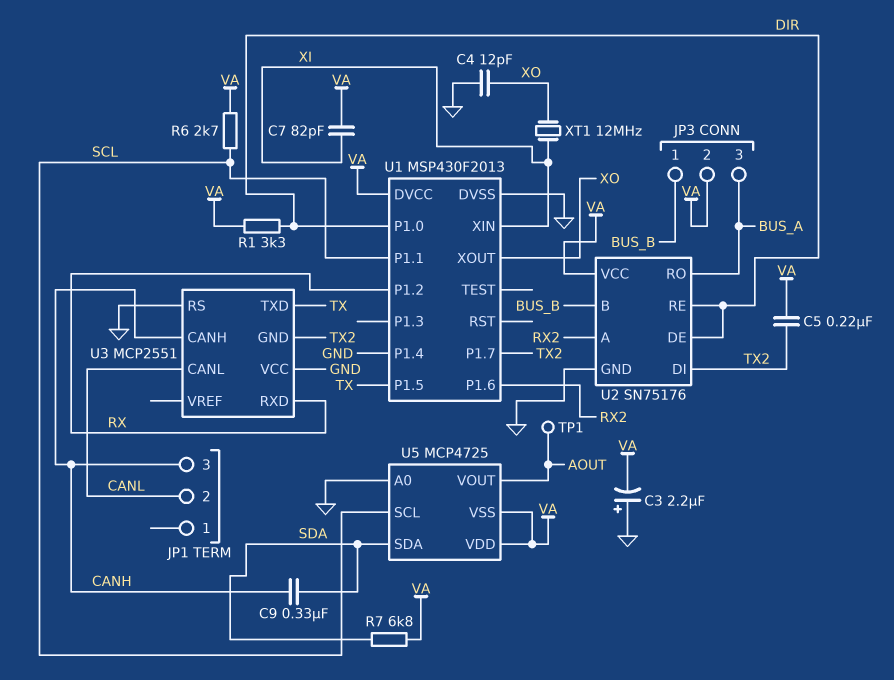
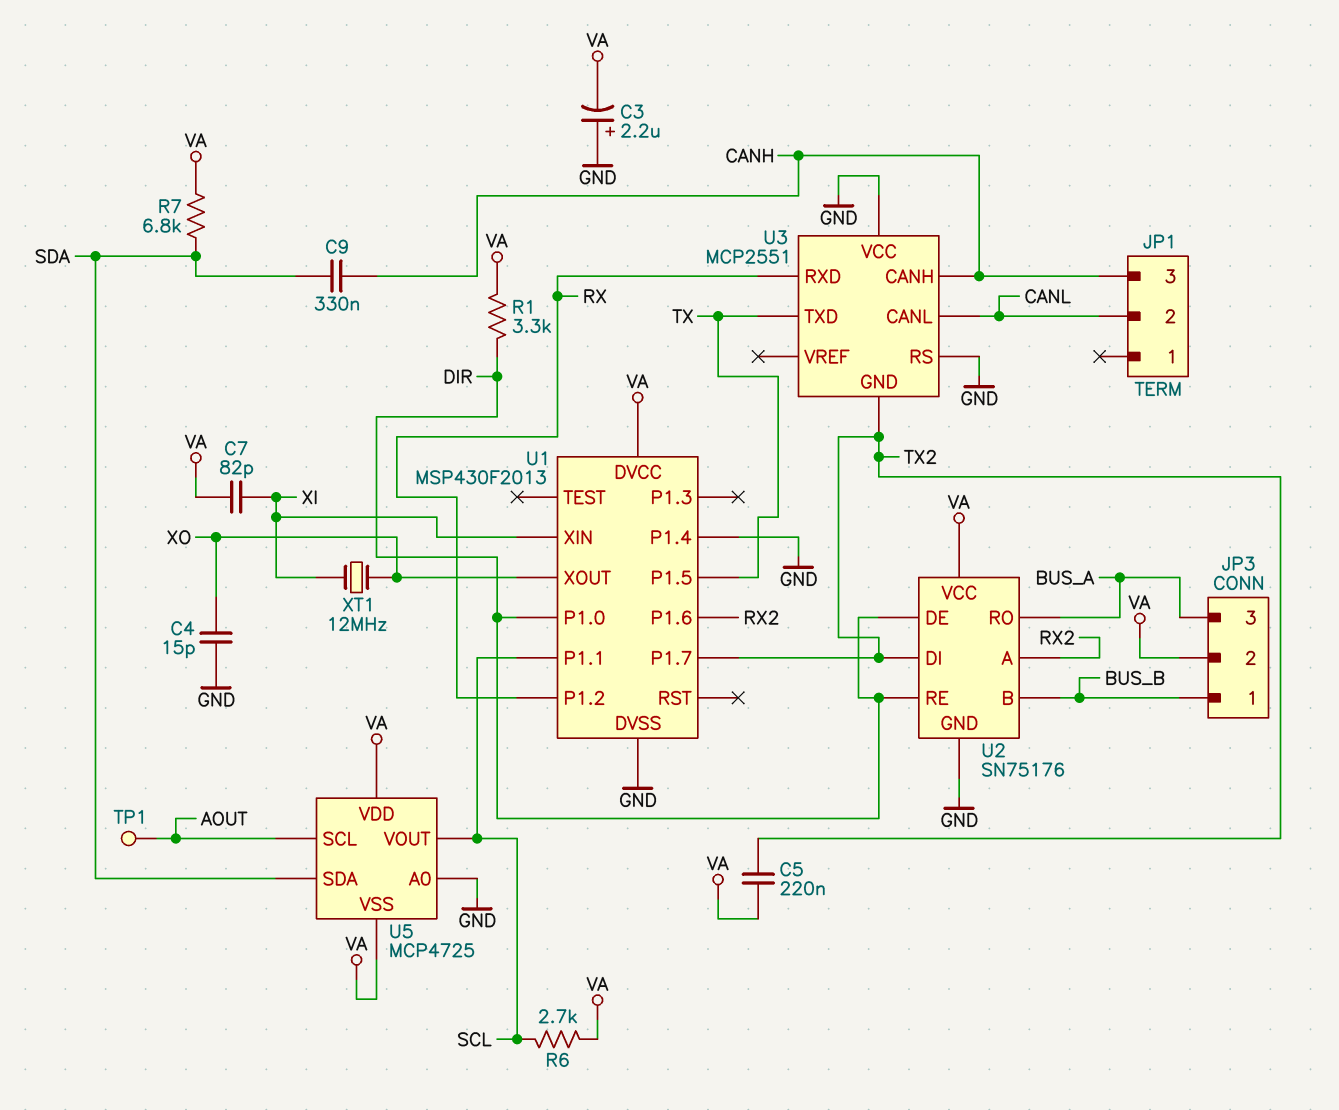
C4: 12pF (GND, XO) -> 15pF (GND, XO)
U5 pin SCL: SCL -> AOUT
U5 pin VOUT: AOUT -> SCL

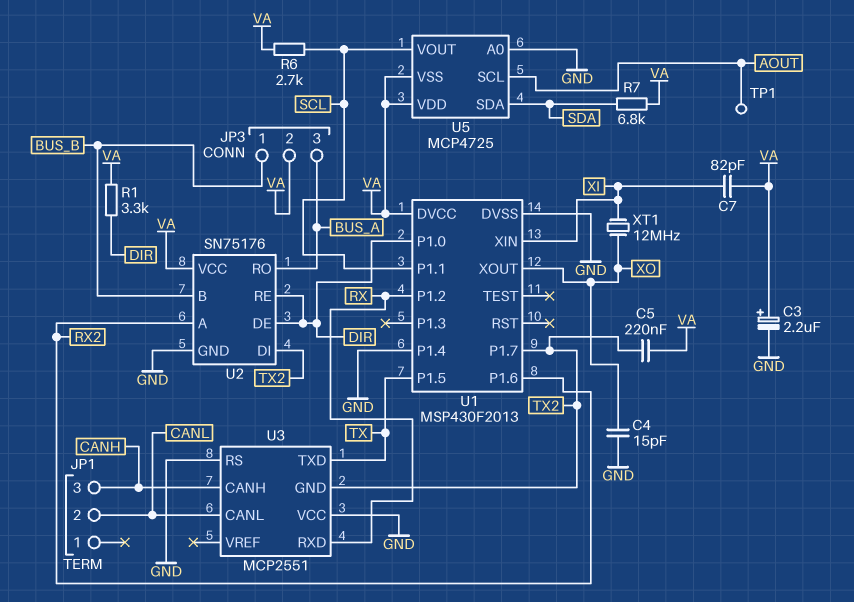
C3: 2.2uF (plus GND, minus VA) -> 2.2uF (plus VA, minus GND)
C9: 330nF (CANH, SDA) -> none

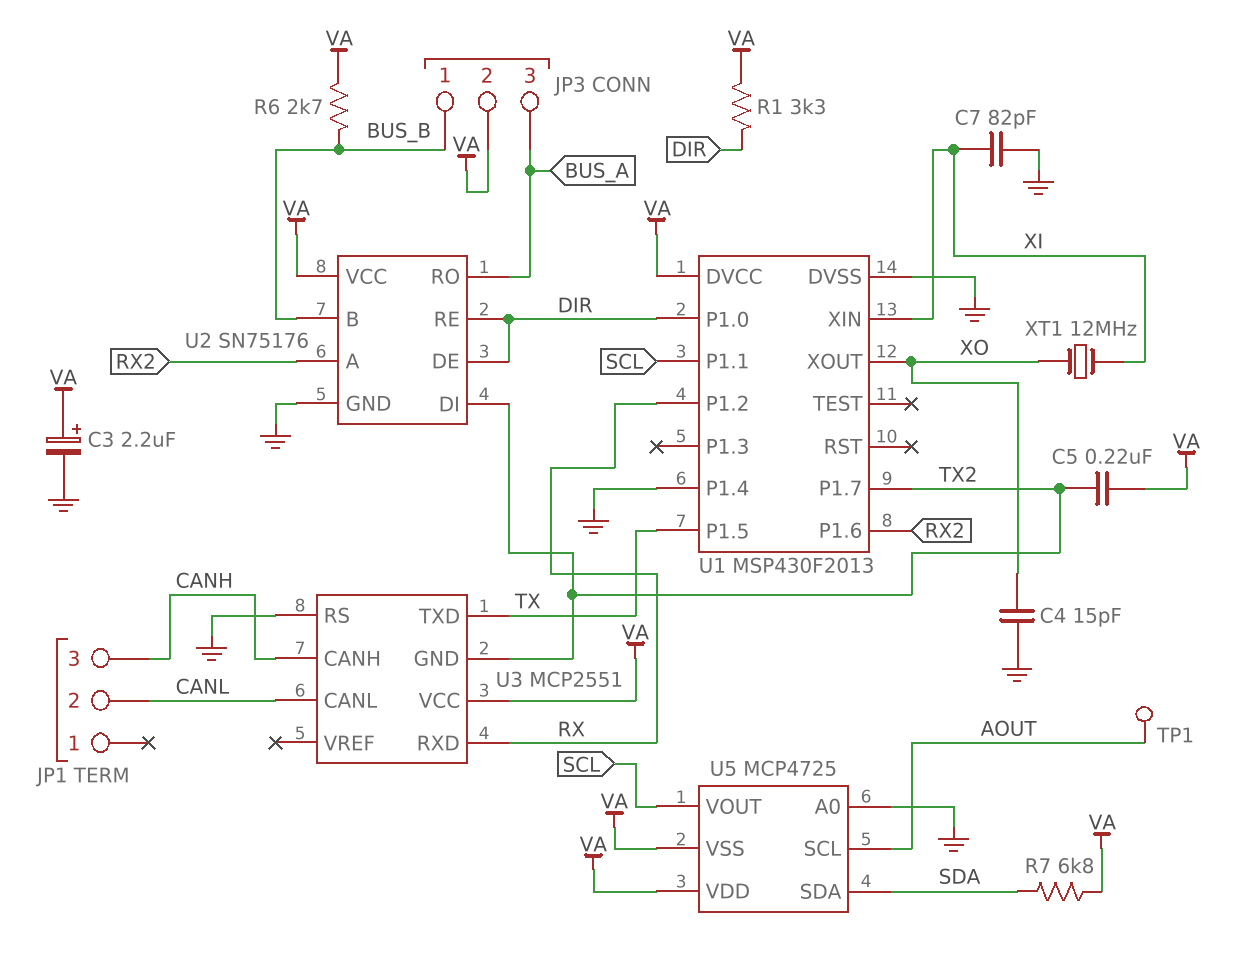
C7: 82pF (VA, XI) -> 82pF (GND, XI)
R6: 2.7k (SCL, VA) -> 2.7k (BUS_B, VA)
U3 pin VCC: GND -> VA

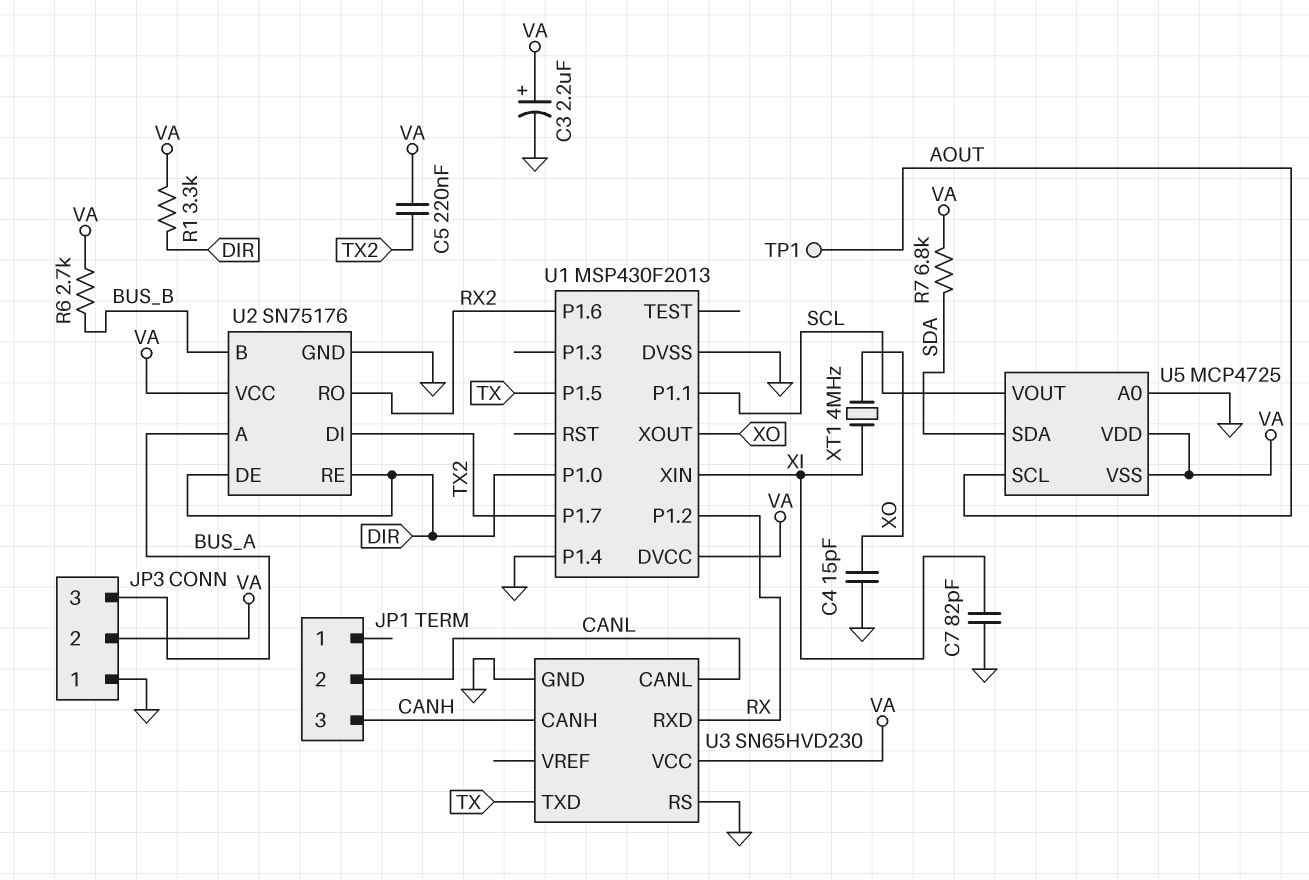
JP3 pin 1: BUS_B -> GND
U2 pin A: RX2 -> BUS_A
U2 pin RO: BUS_A -> RX2
U3: MCP2551 -> SN65HVD230
U3 pin GND: TX2 -> GND
XT1: 12MHz (XI, XO) -> 4MHz (XI, XO)

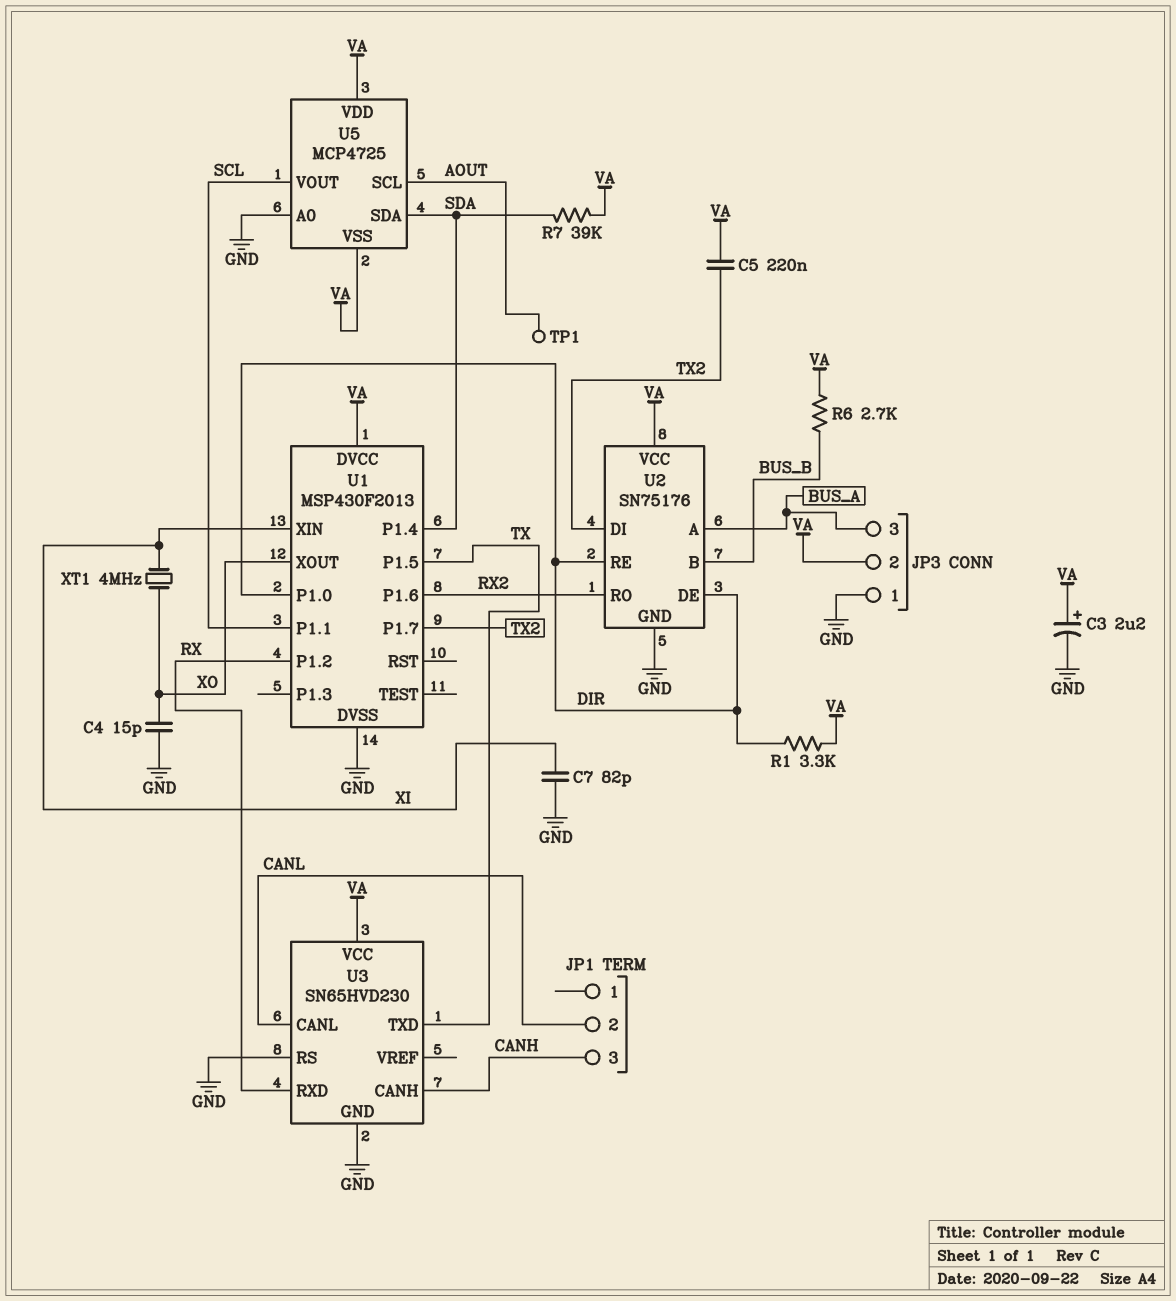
R7: 6.8k (SDA, VA) -> 39k (SDA, VA)
U1 pin P1.4: GND -> SDA

